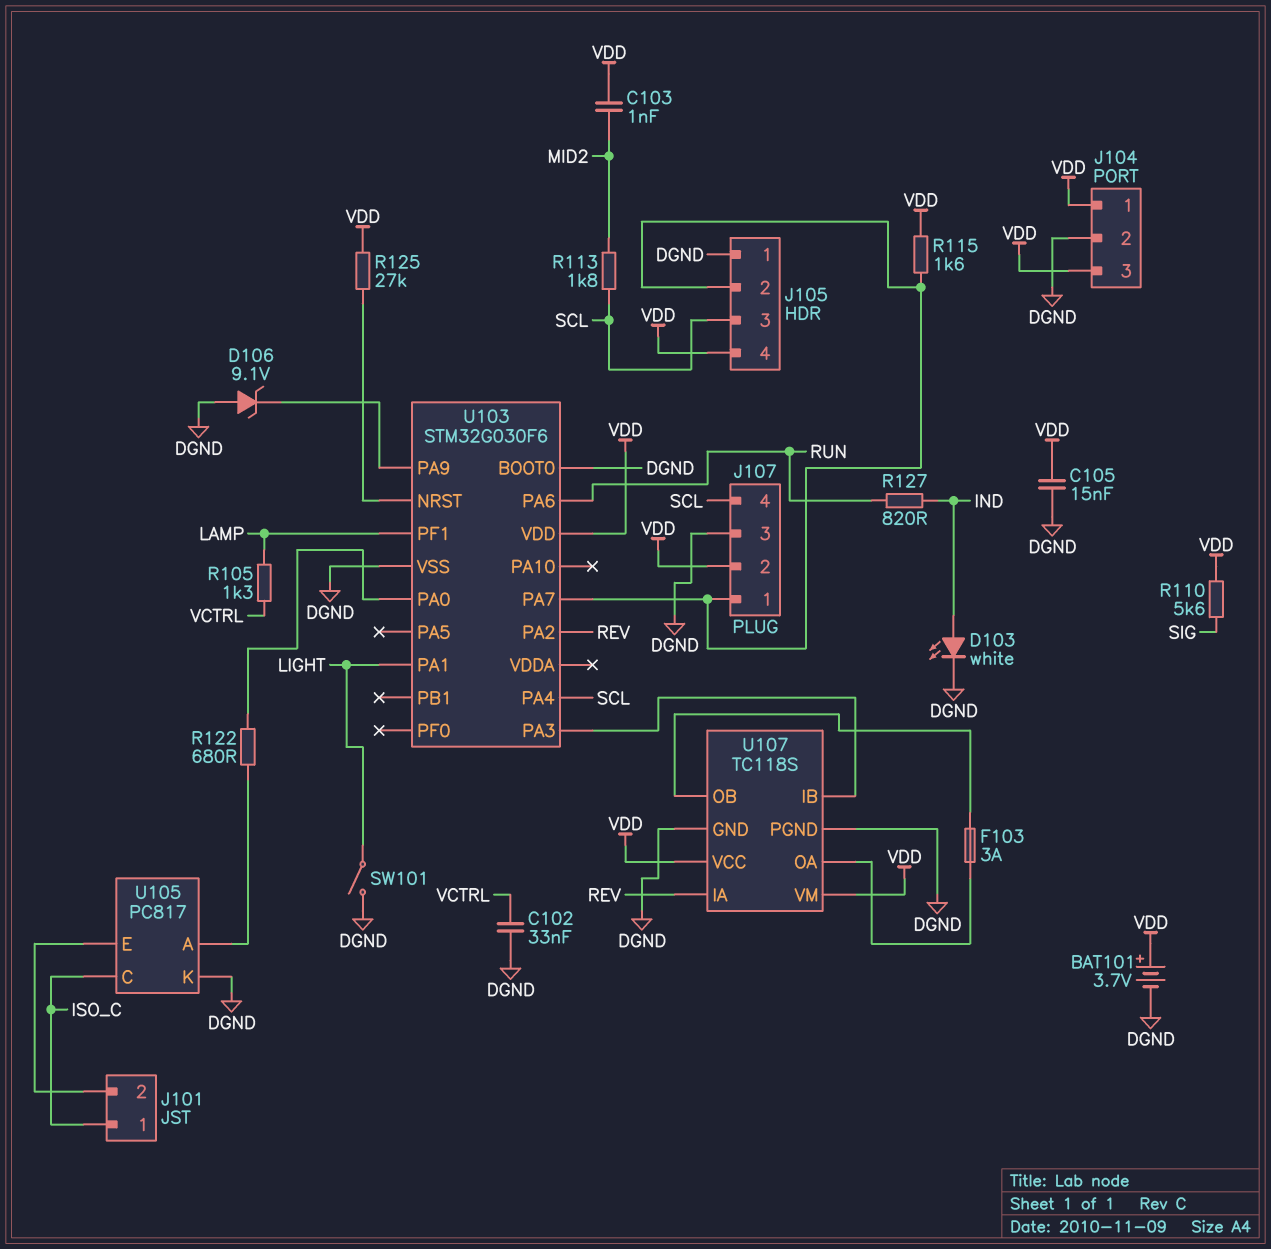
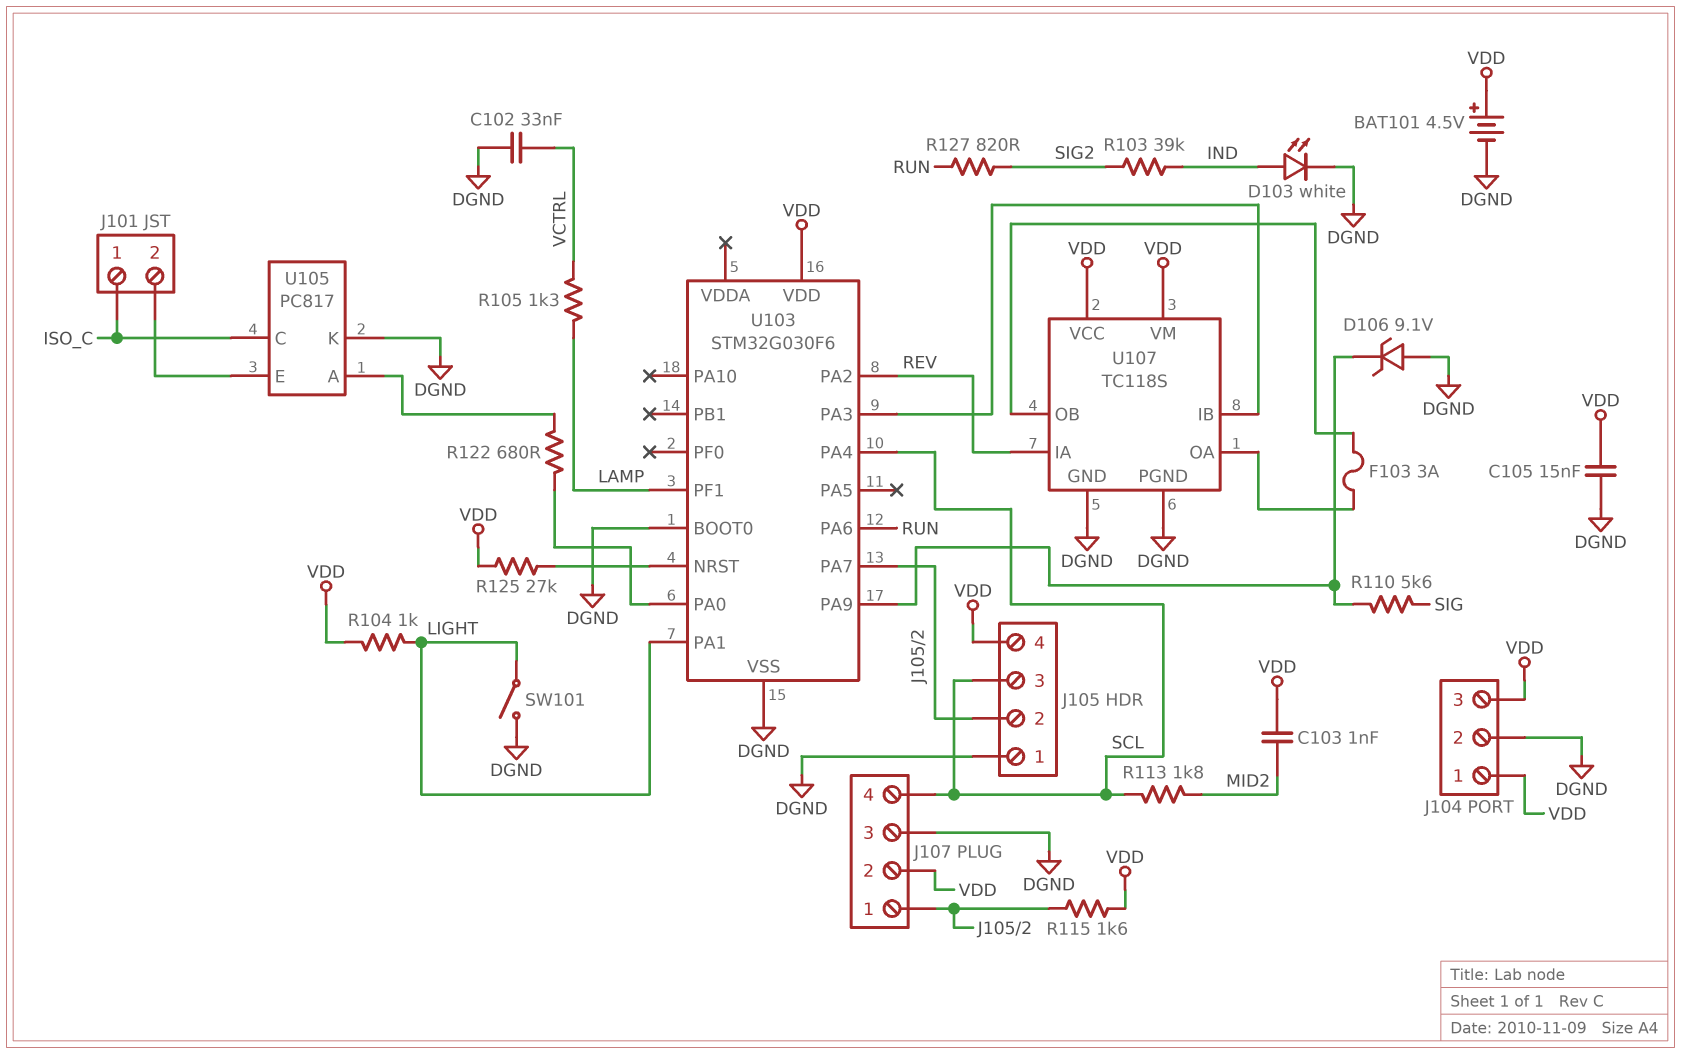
BAT101: 3.7V (plus VDD, minus DGND) -> 4.5V (plus VDD, minus DGND)
R103: none -> 39k (IND, SIG2)
R104: none -> 1k (LIGHT, VDD)
R110: 5.6k (SIG, VDD) -> 5.6k (SIG, U103/PA9)
R127: 820 (IND, RUN) -> 820 (RUN, SIG2)

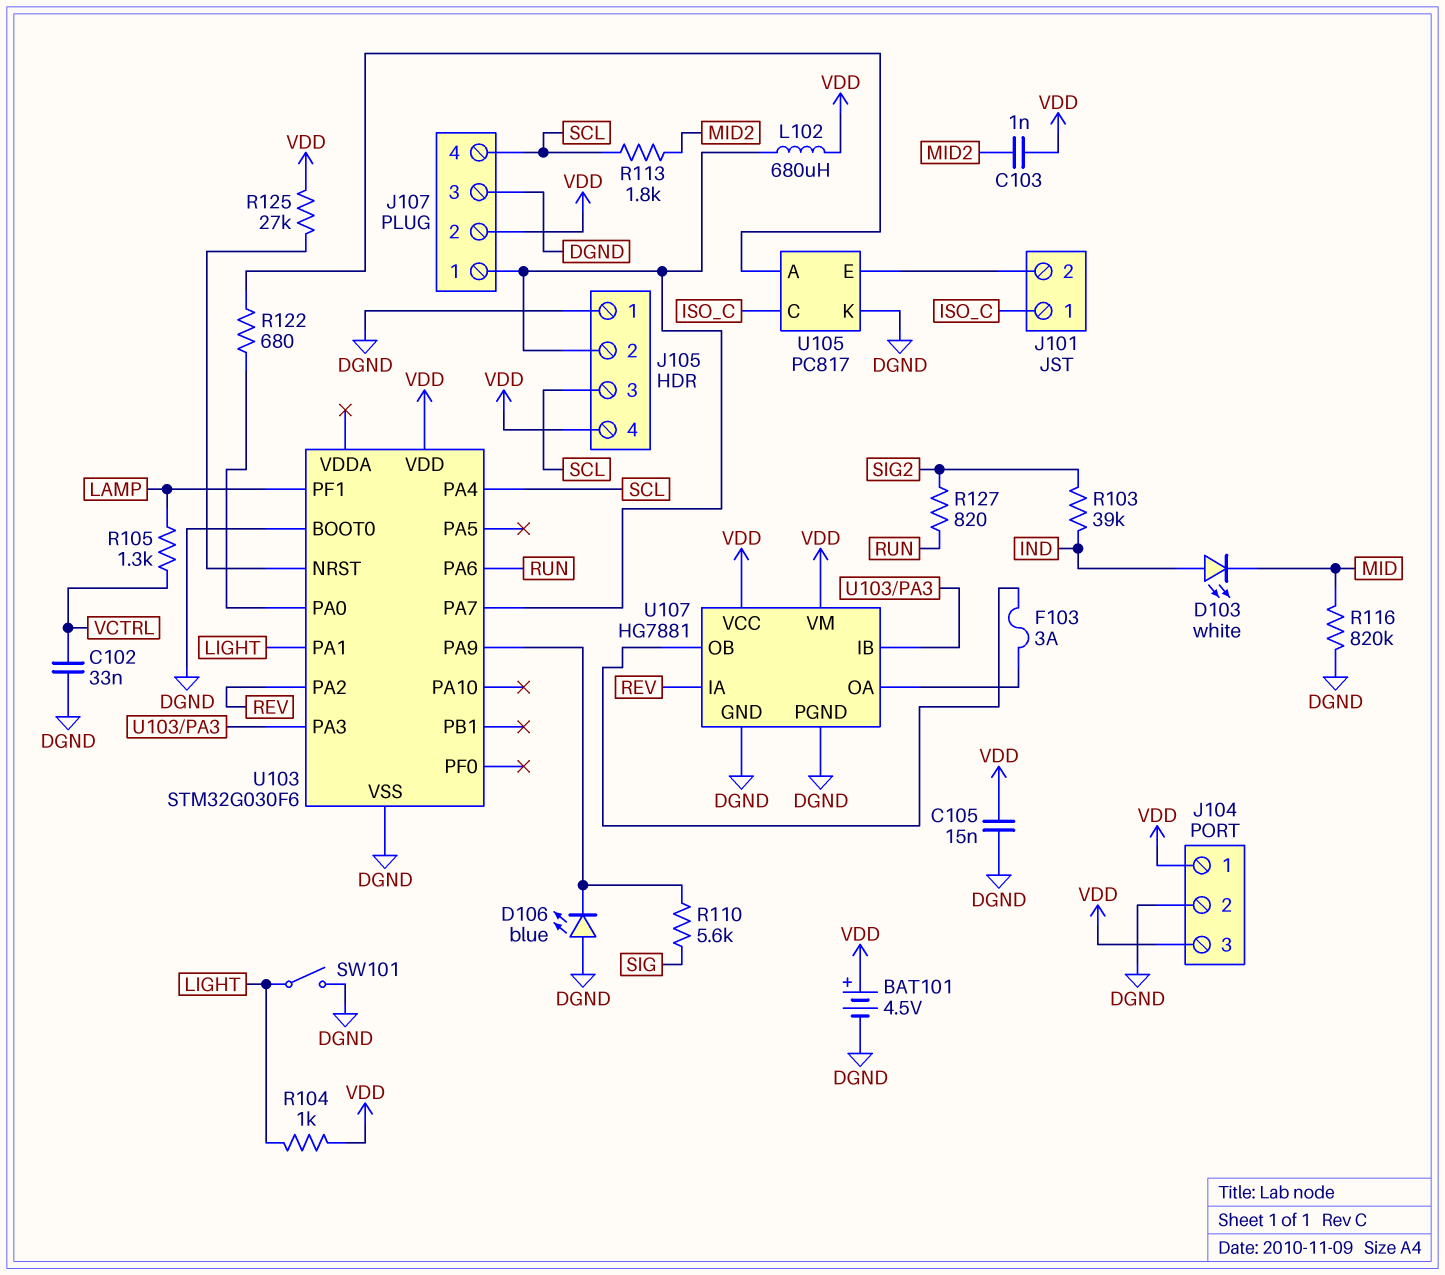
D103: LED white (A IND, K DGND) -> LED white (A IND, K MID)
D106: zener 9.1V (A DGND, K U103/PA9) -> LED blue (A DGND, K U103/PA9)
L102: none -> 680uH (J105/2, VDD)
R115: 1.6k (J105/2, VDD) -> none
R116: none -> 820k (DGND, MID)
U107: TC118S -> HG7881

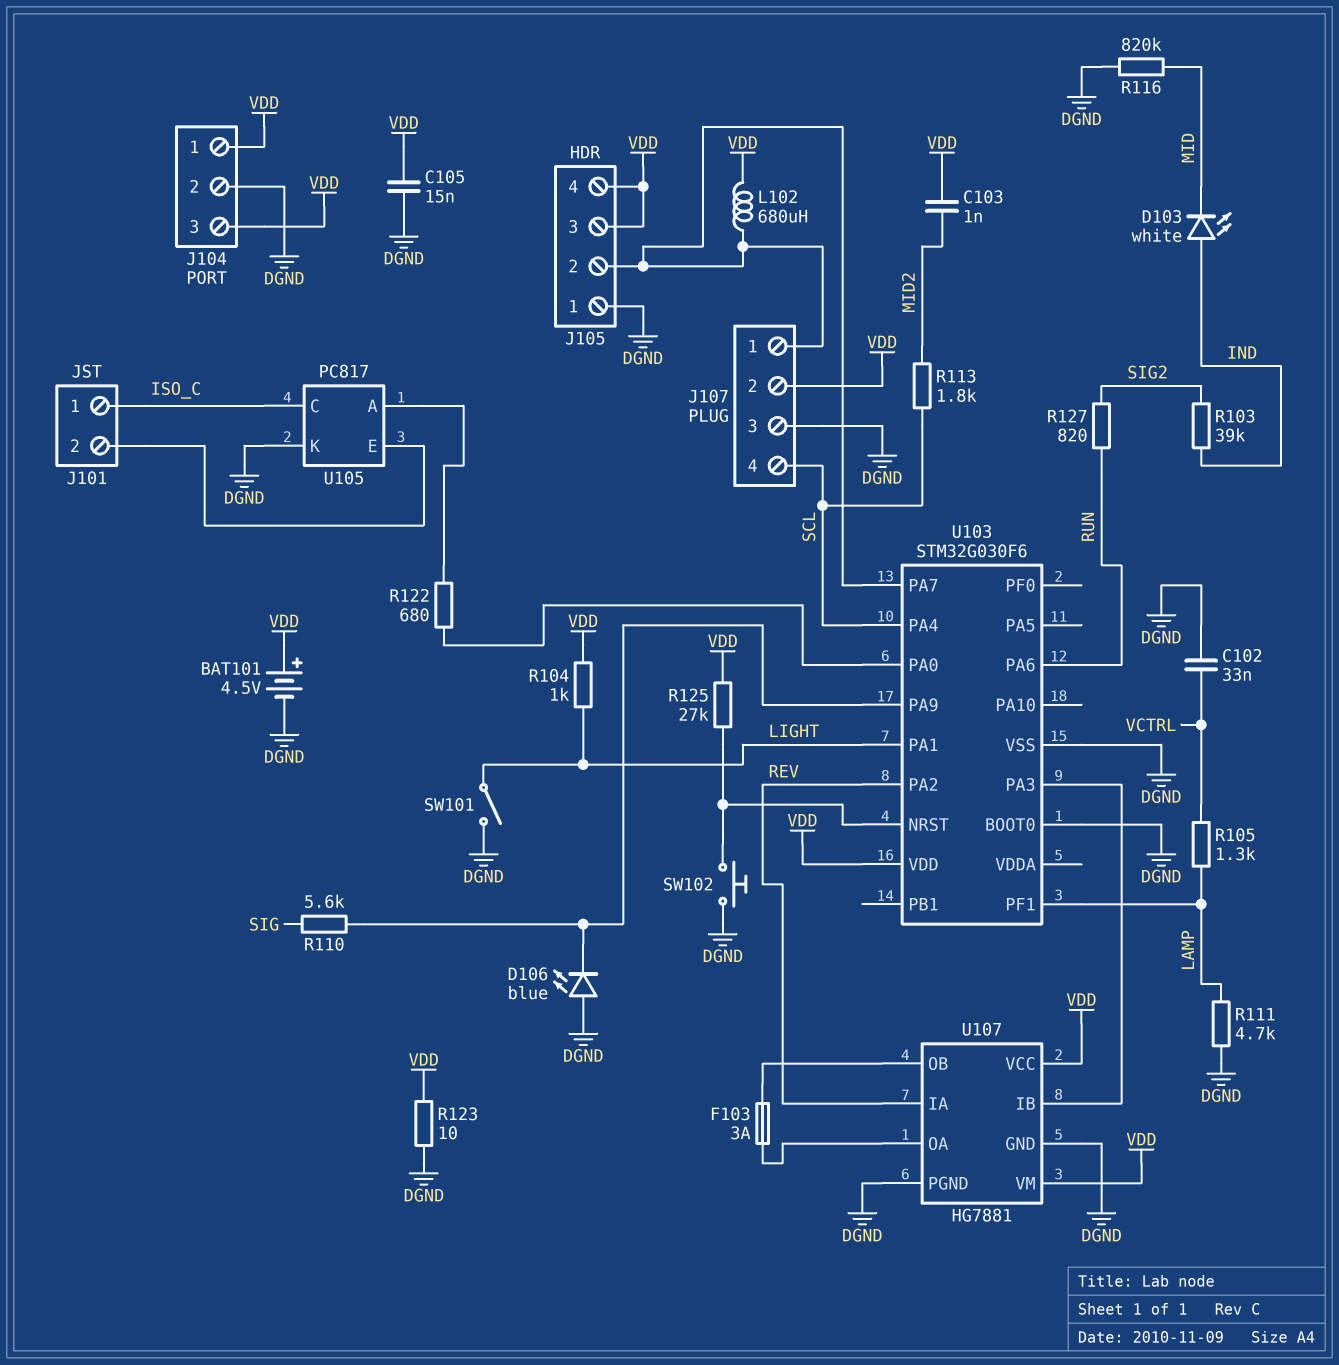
J105 pin 3: SCL -> VDD
R111: none -> 4.7k (DGND, LAMP)
R123: none -> 10 (DGND, VDD)
SW102: none -> button (DGND, U103/NRST)

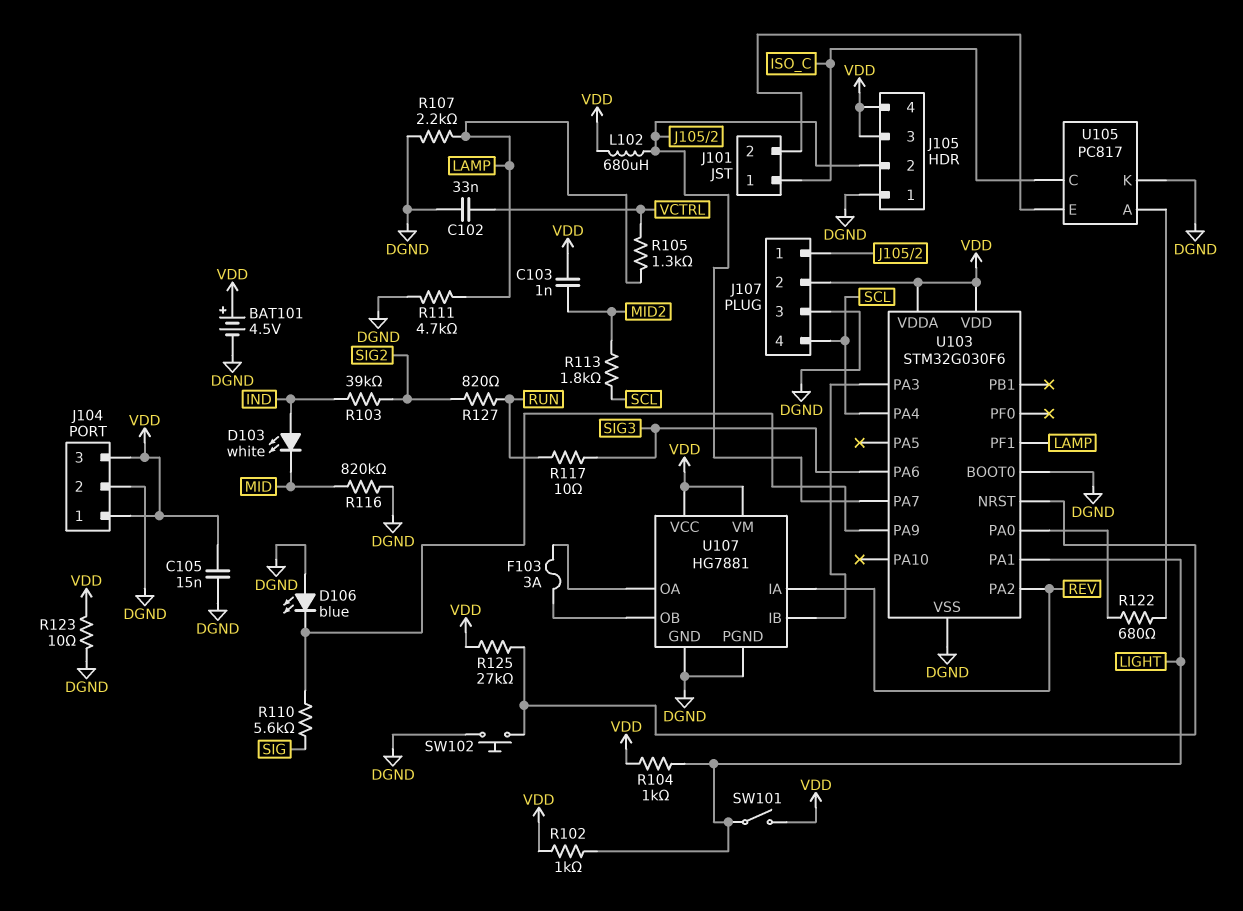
R102: none -> 1k (LIGHT, VDD)
R107: none -> 2.2k (DGND, LAMP)
R117: none -> 10 (RUN, SIG3)
SW101: switch (DGND, LIGHT) -> switch (LIGHT, VDD)
U103 pin PA6: RUN -> SIG3
U103 pin VDDA: none -> VDD

